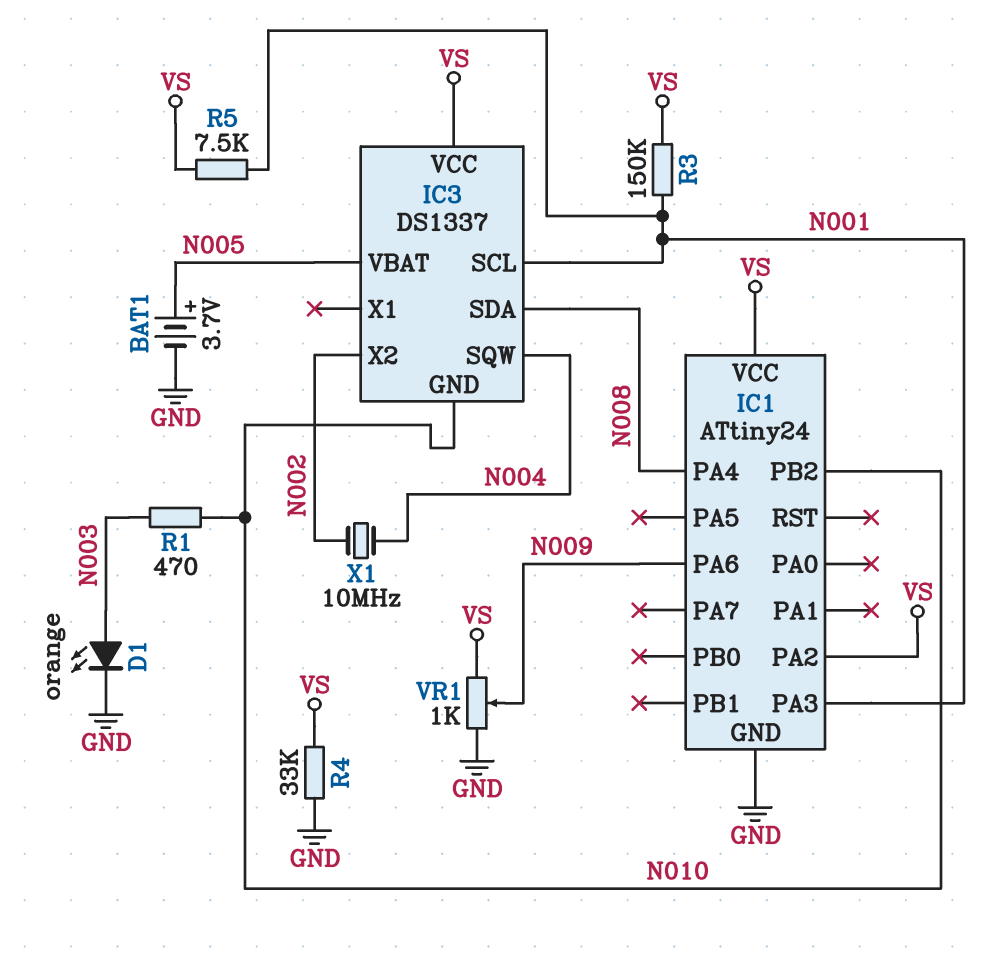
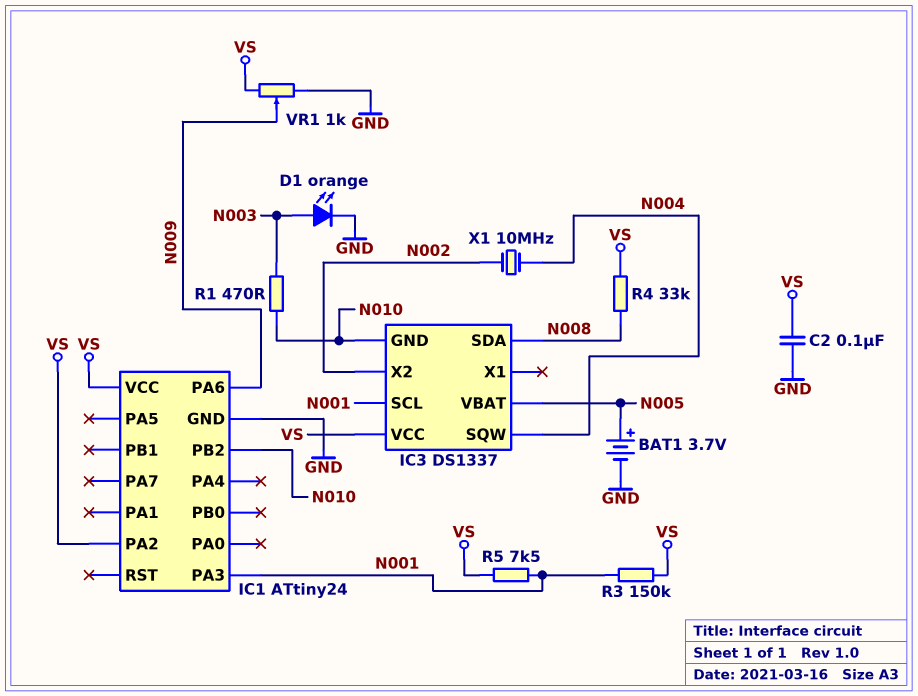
C2: none -> 100nF (GND, VS)
IC1 pin PA4: N008 -> none
R4: 33k (GND, VS) -> 33k (N008, VS)

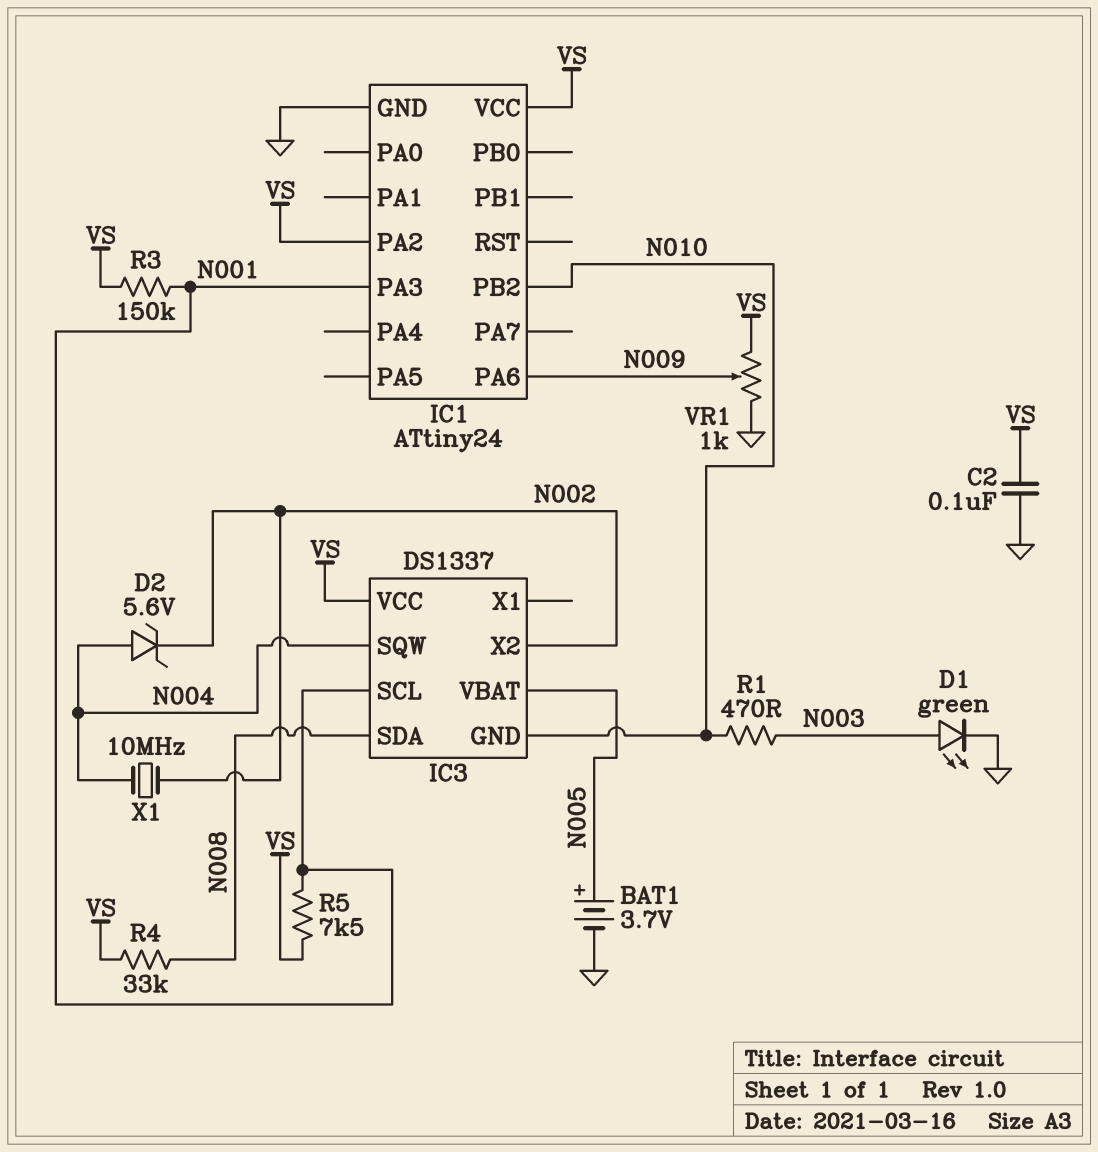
D1: LED orange (A N003, K GND) -> LED green (A N003, K GND)
D2: none -> zener 5.6V (A N004, K N002)

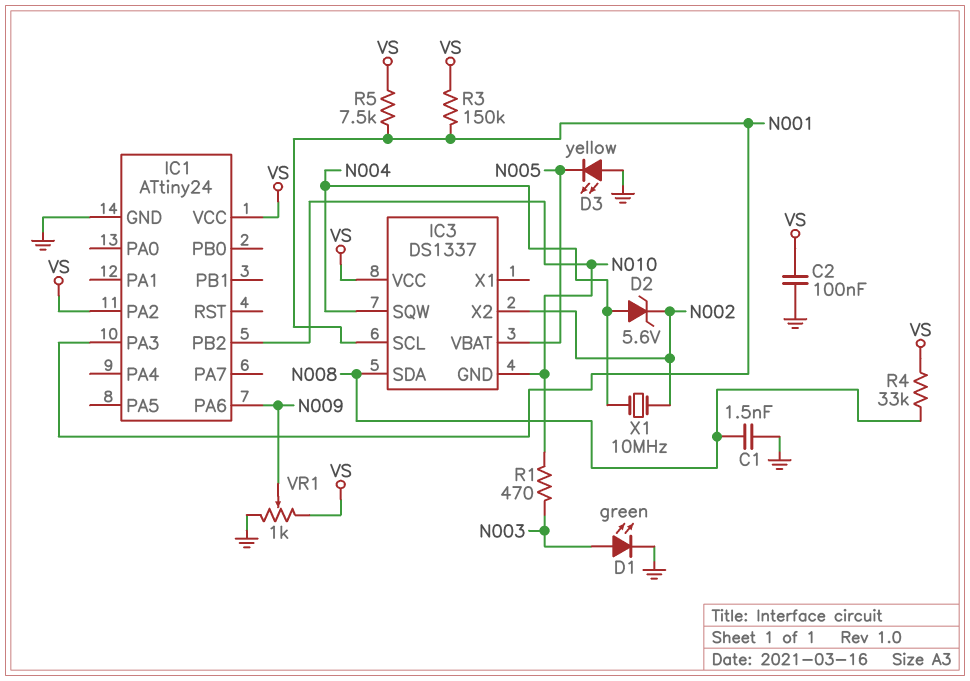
BAT1: 3.7V (plus N005, minus GND) -> none
C1: none -> 1.5nF (GND, N008)
D3: none -> LED yellow (A GND, K N005)

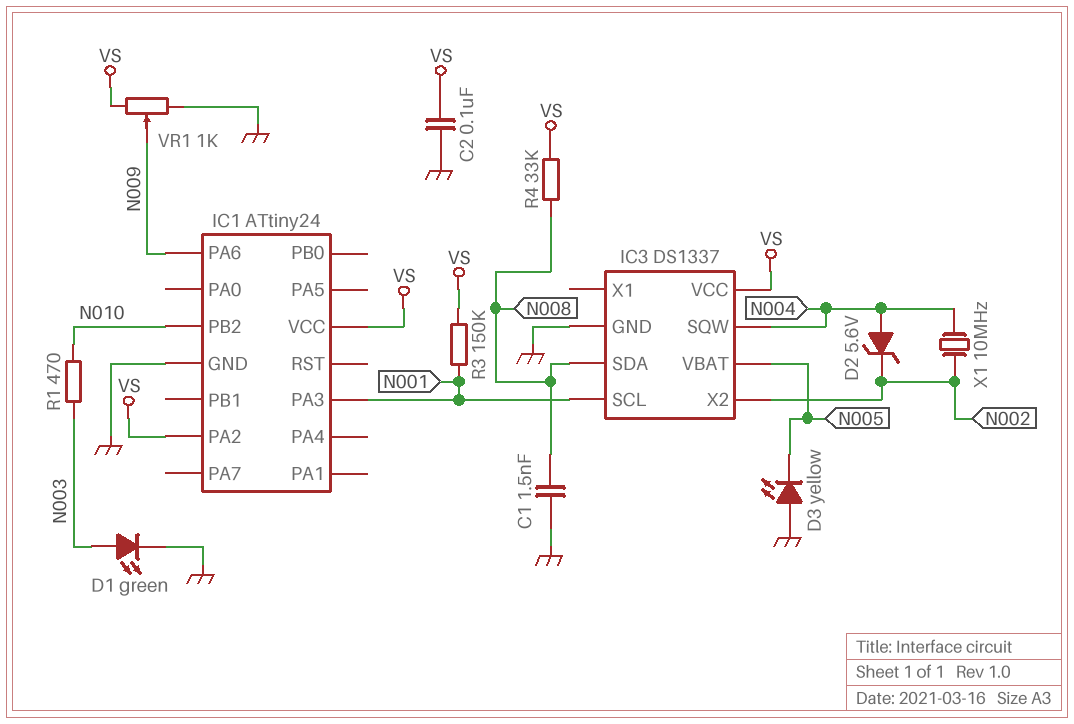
IC3 pin GND: N010 -> GND
R5: 7.5k (N001, VS) -> none

